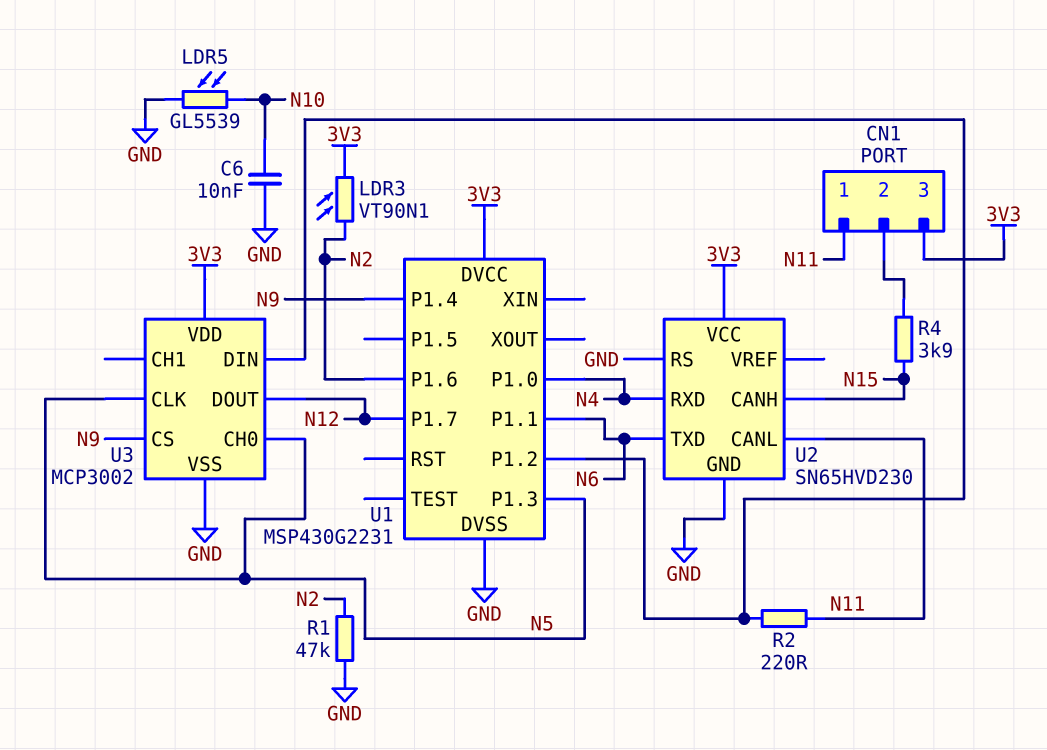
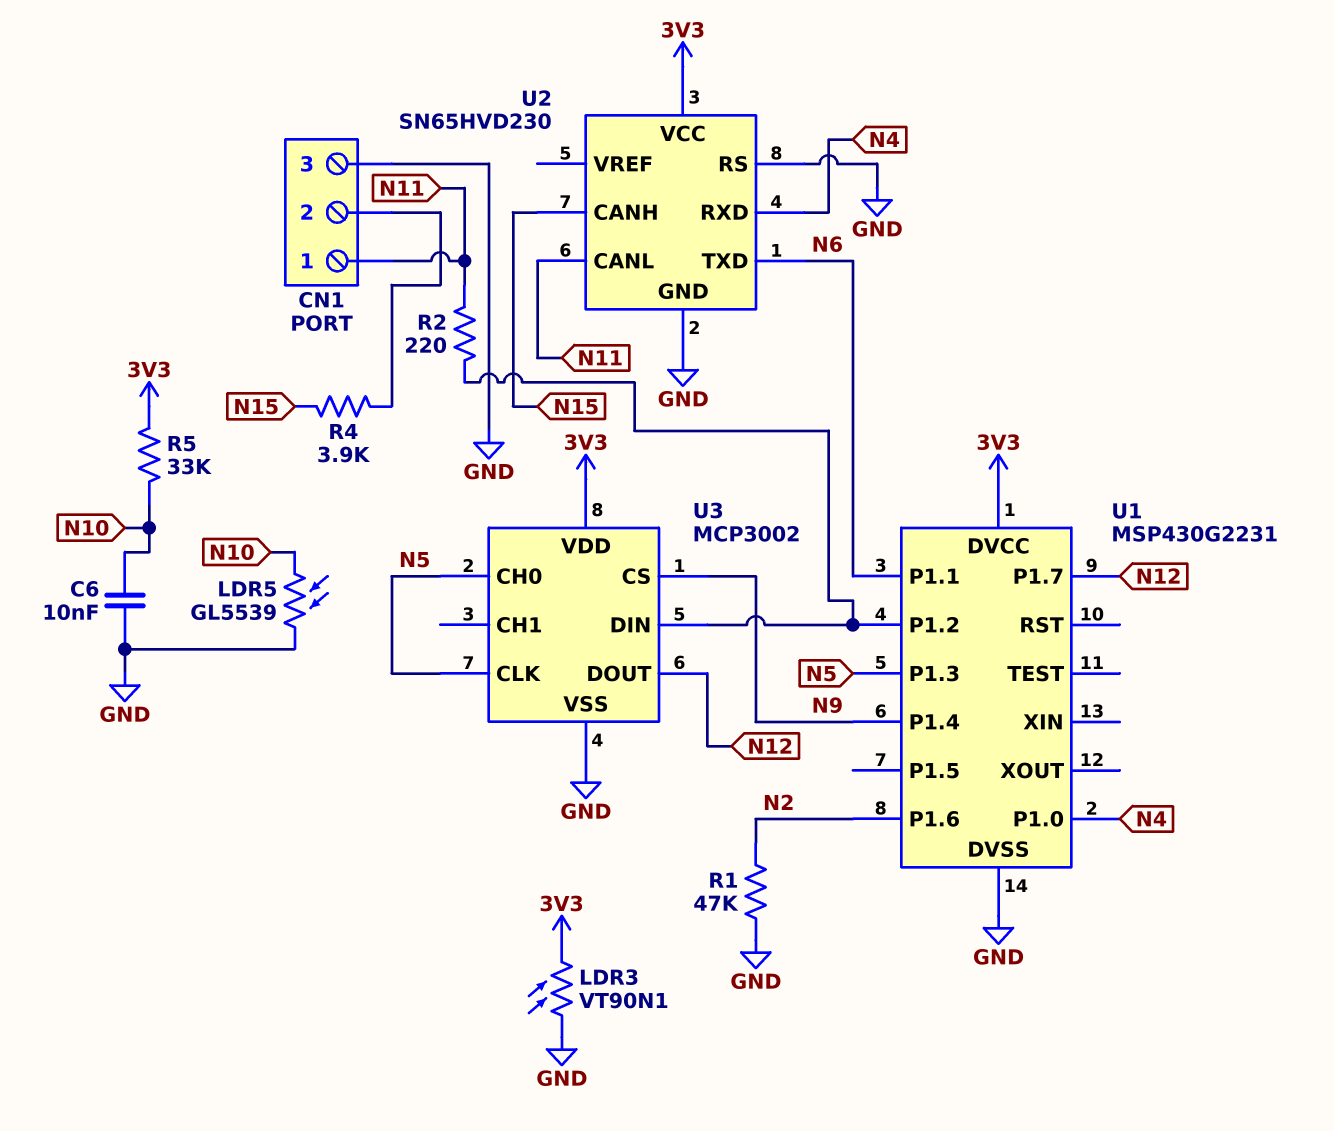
CN1 pin 3: 3V3 -> GND
LDR3: VT90N1 (3V3, N2) -> VT90N1 (3V3, GND)
R5: none -> 33k (3V3, N10)

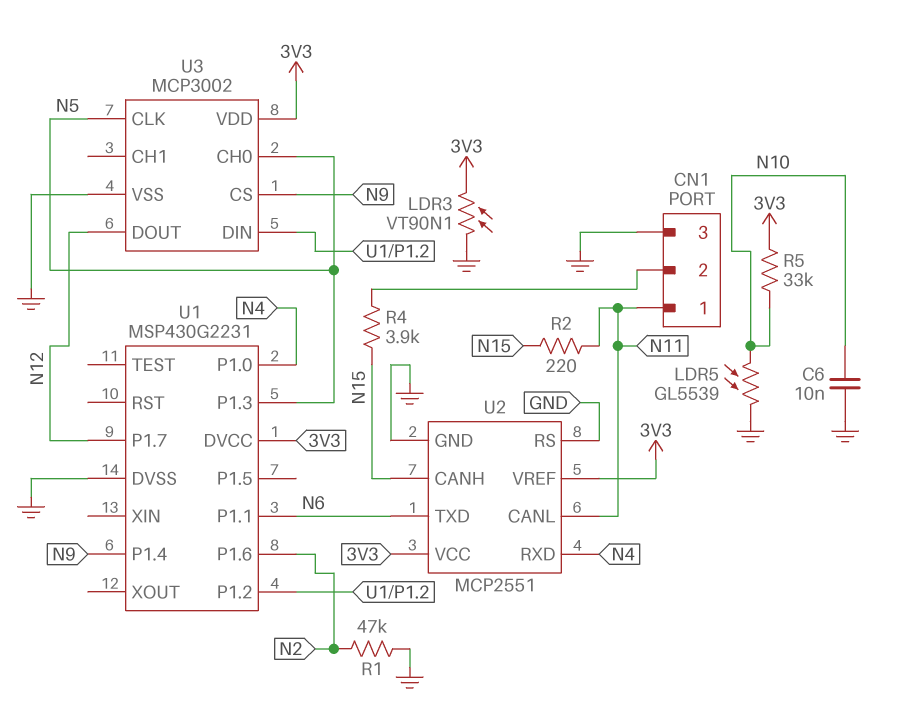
R2: 220 (N11, U1/P1.2) -> 220 (N11, N15)
U2: SN65HVD230 -> MCP2551
U2 pin VREF: none -> 3V3

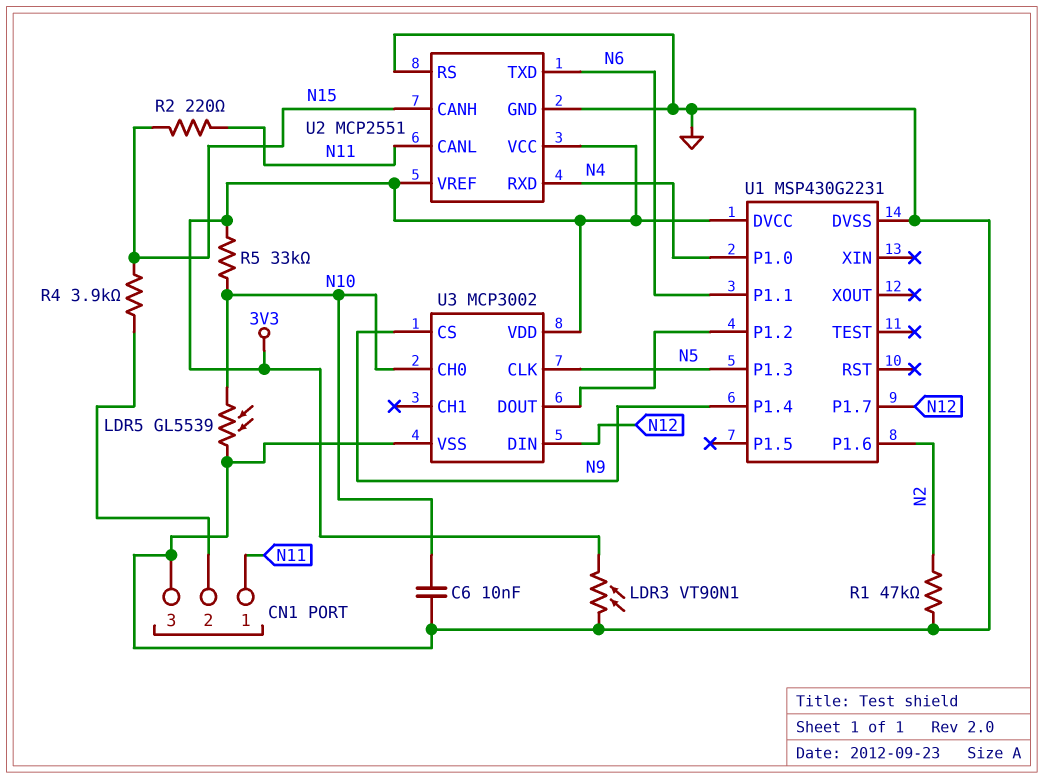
U3 pin CH0: N5 -> N10
U3 pin DIN: U1/P1.2 -> N12
U3 pin DOUT: N12 -> U1/P1.2

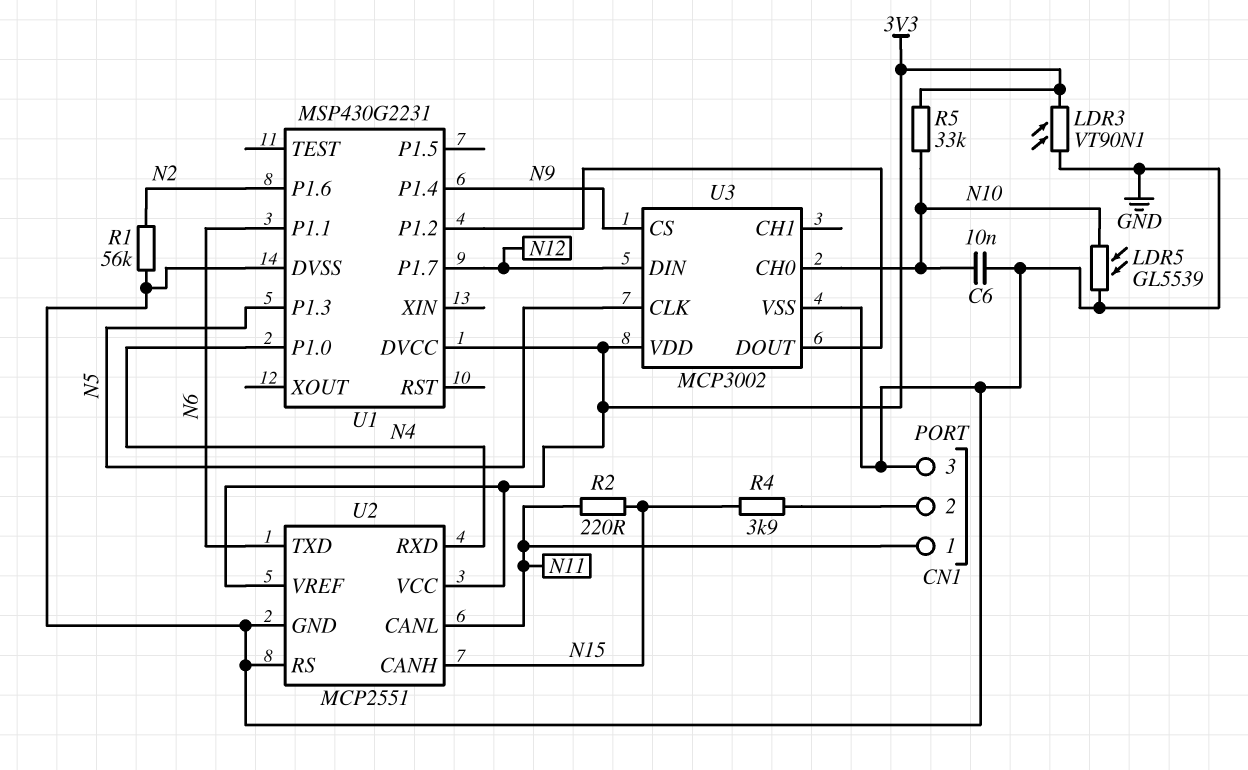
R1: 47k (GND, N2) -> 56k (GND, N2)

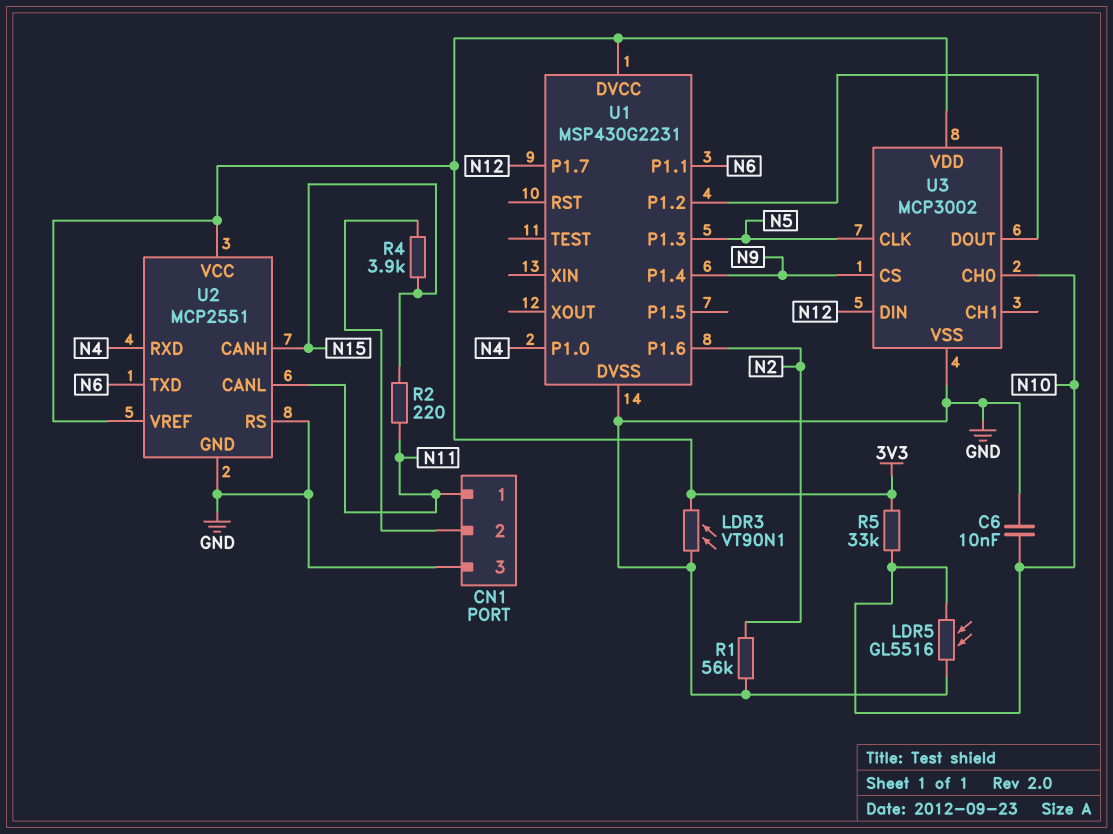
LDR5: GL5539 (GND, N10) -> GL5516 (GND, N10)

